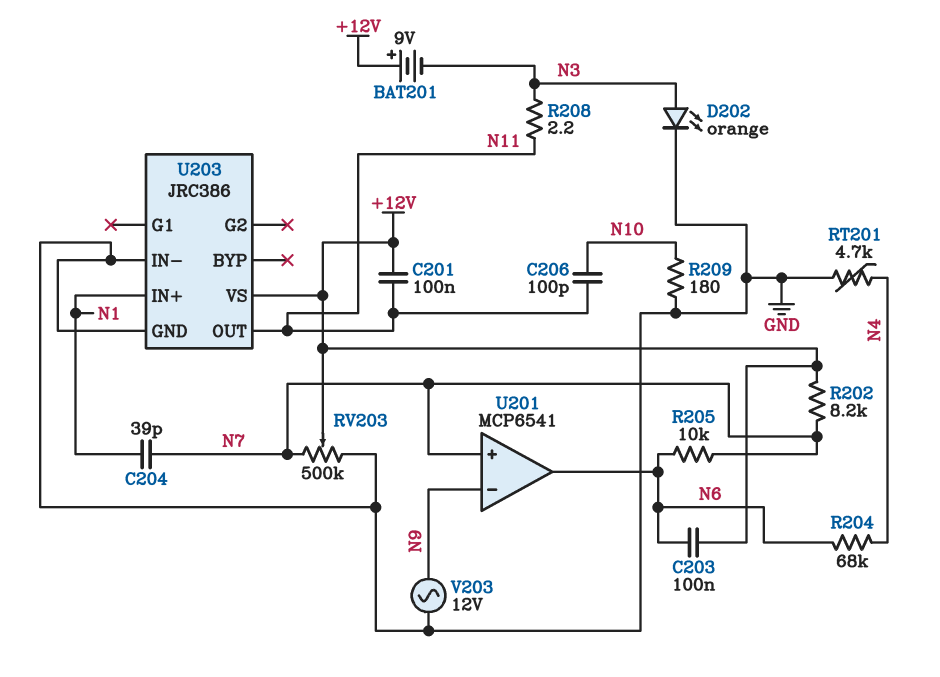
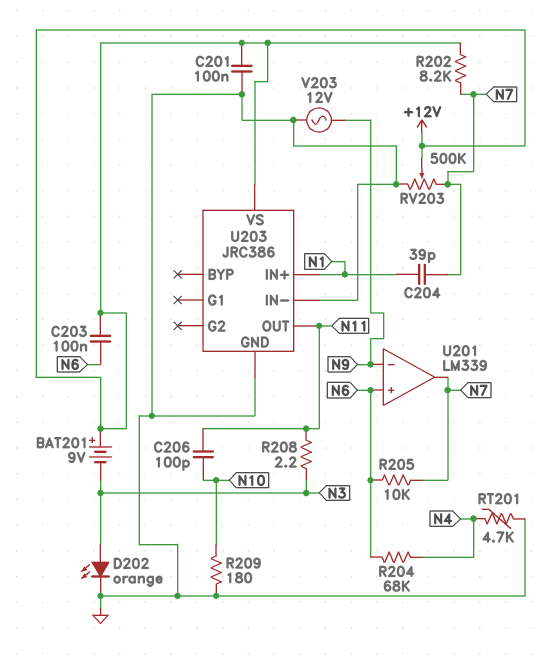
C201: 100nF (+12V, N11) -> 100nF (+12V, GND)
U201: MCP6541 -> LM339
U201 pin in+: N7 -> N6
U201 pin out: N6 -> N7

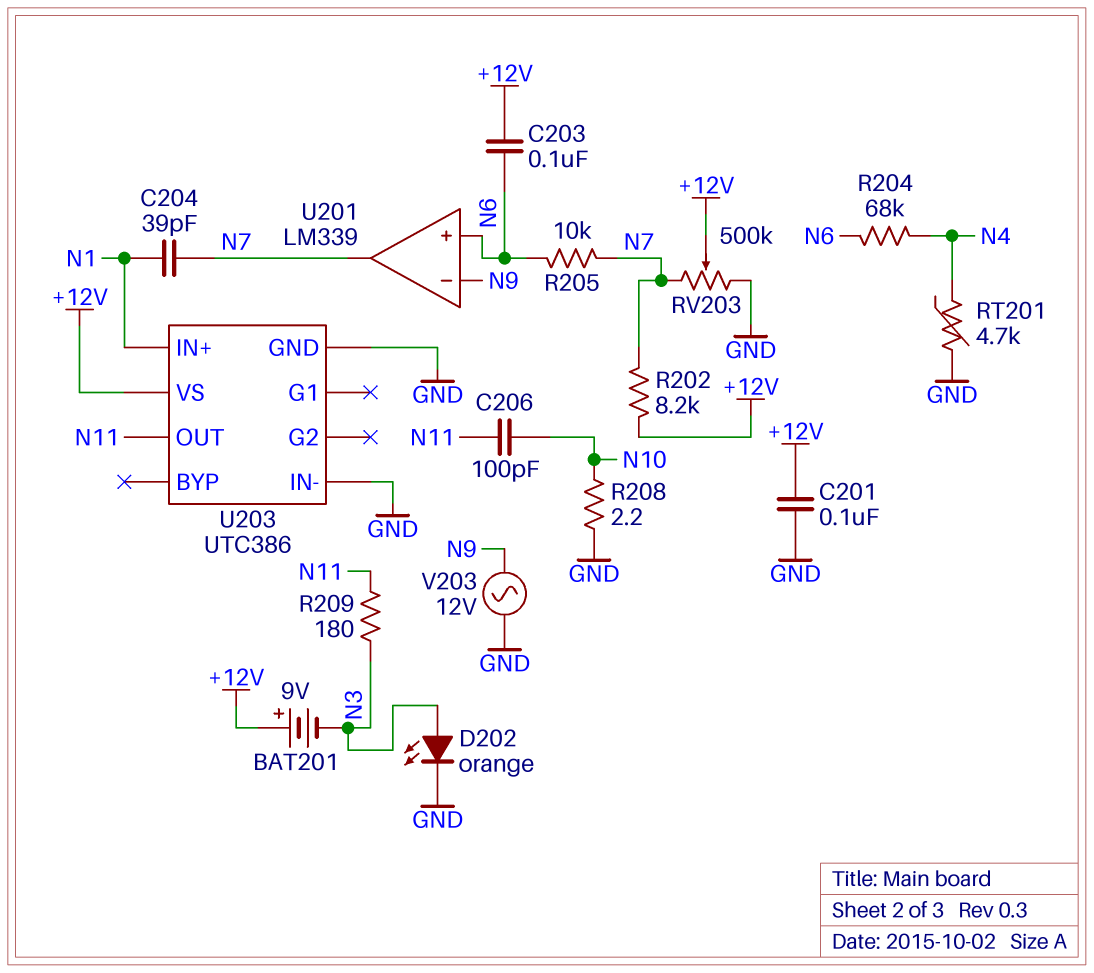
R208: 2.2 (N3, N11) -> 2.2 (GND, N10)
R209: 180 (GND, N10) -> 180 (N3, N11)
U203: JRC386 -> UTC386

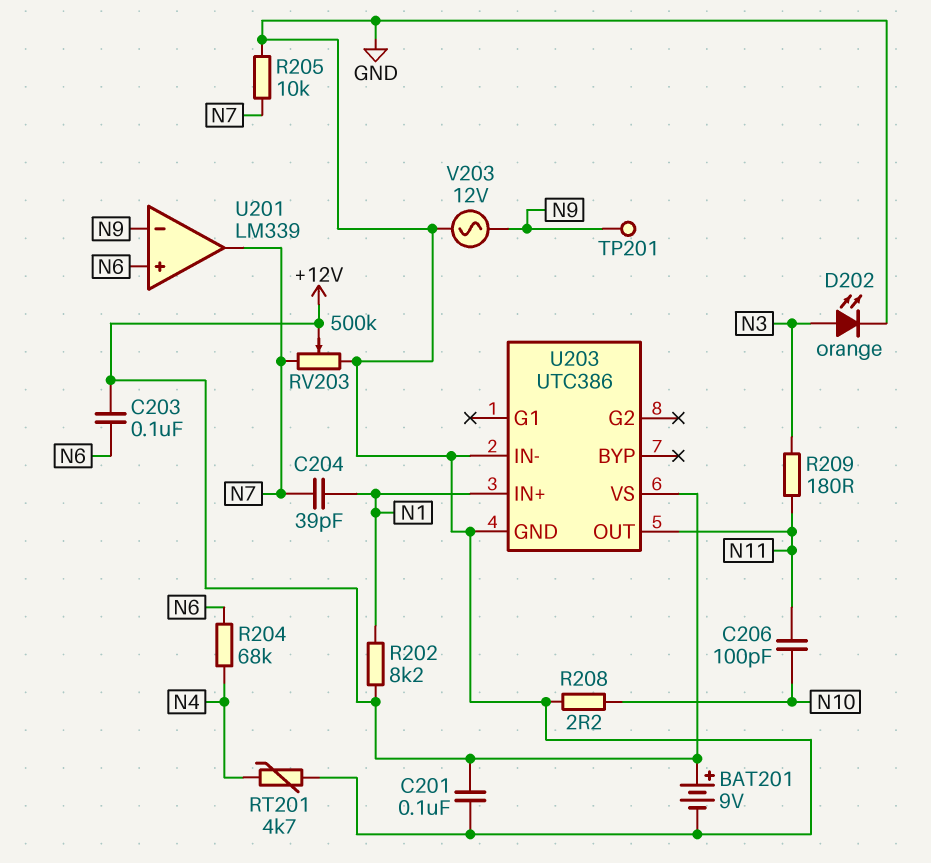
BAT201: 9V (plus +12V, minus N3) -> 9V (plus +12V, minus GND)
R202: 8.2k (+12V, N7) -> 8.2k (+12V, N1)
R205: 10k (N6, N7) -> 10k (GND, N7)
TP201: none -> test point (N9)

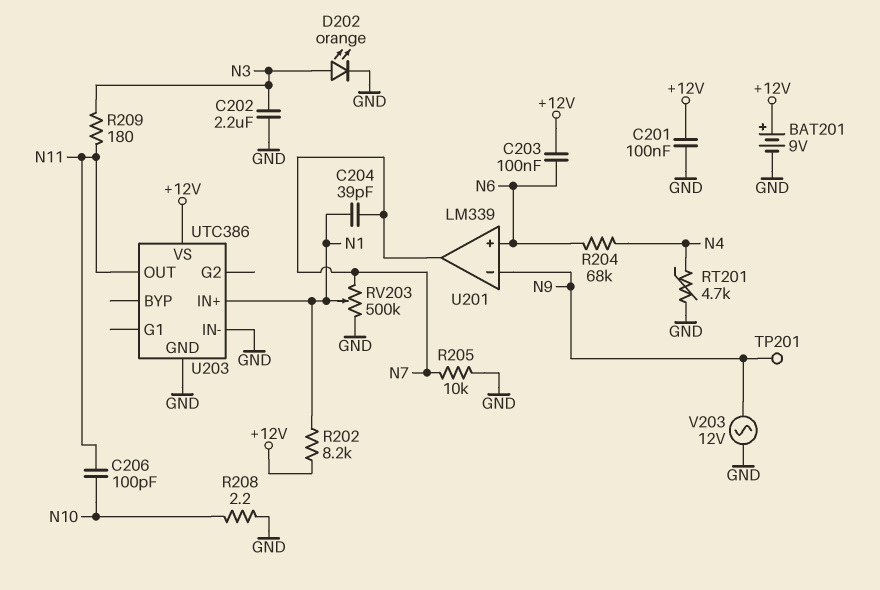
C202: none -> 2.2uF (GND, N3)
RV203: 500k (GND, N7, wiper +12V) -> 500k (GND, N7, wiper N1)

